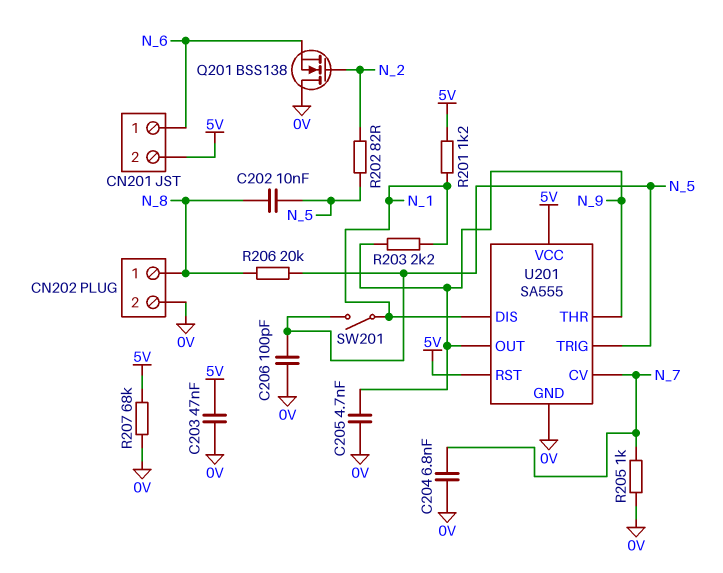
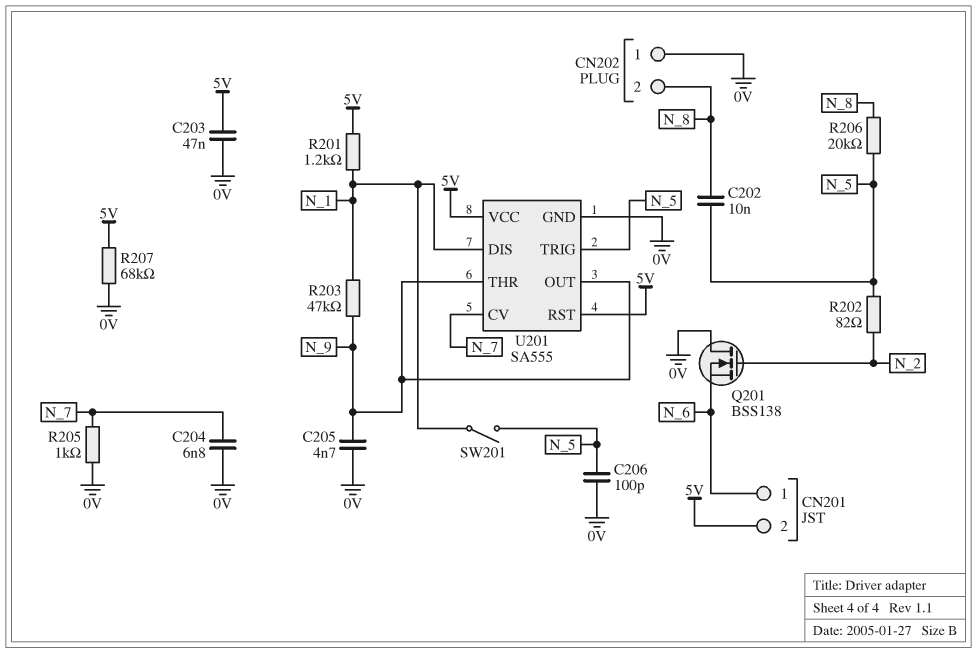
CN202 pin 1: N_8 -> 0V
CN202 pin 2: 0V -> N_8
R203: 2.2k (N_1, N_9) -> 47k (N_1, N_9)

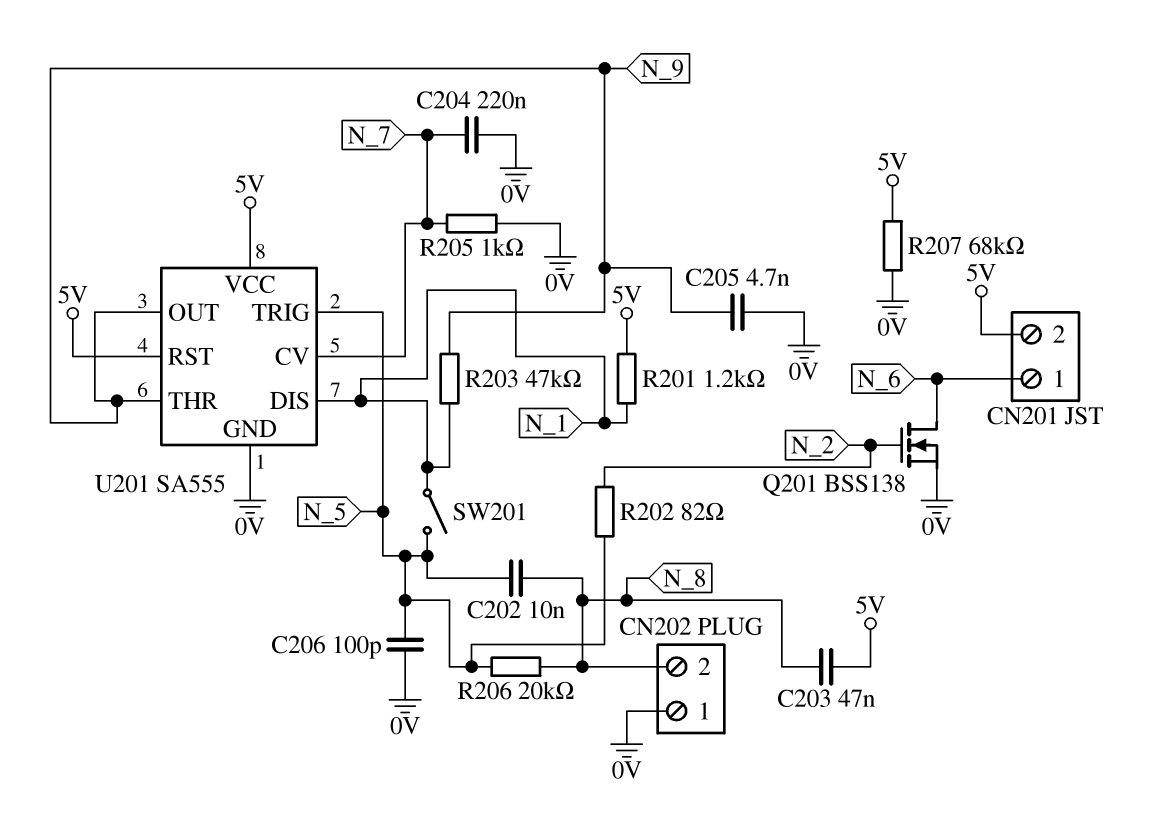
C203: 47nF (0V, 5V) -> 47nF (5V, N_8)
C204: 6.8nF (0V, N_7) -> 220nF (0V, N_7)
Q201: NMOS BSS138 (G N_2, D 0V, S N_6) -> NMOS BSS138 (G N_2, D N_6, S 0V)

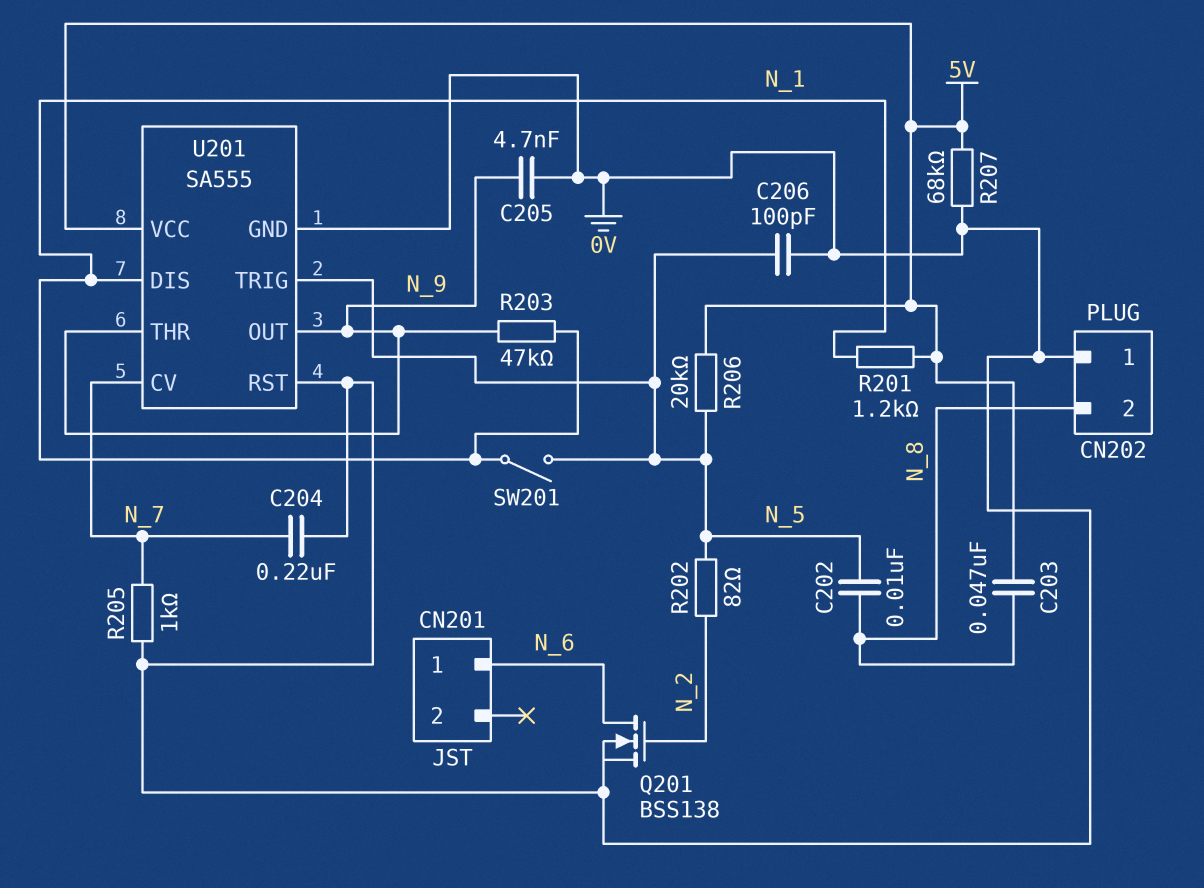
CN201 pin 2: 5V -> none
R206: 20k (N_5, N_8) -> 20k (5V, N_5)
U201 pin RST: 5V -> 0V

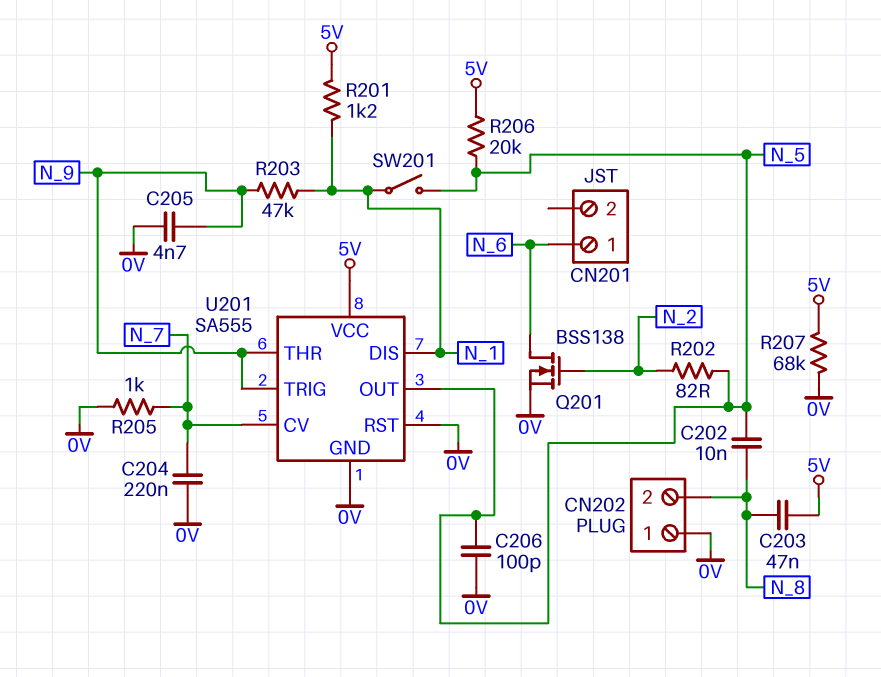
U201 pin OUT: N_9 -> N_5
U201 pin TRIG: N_5 -> N_9

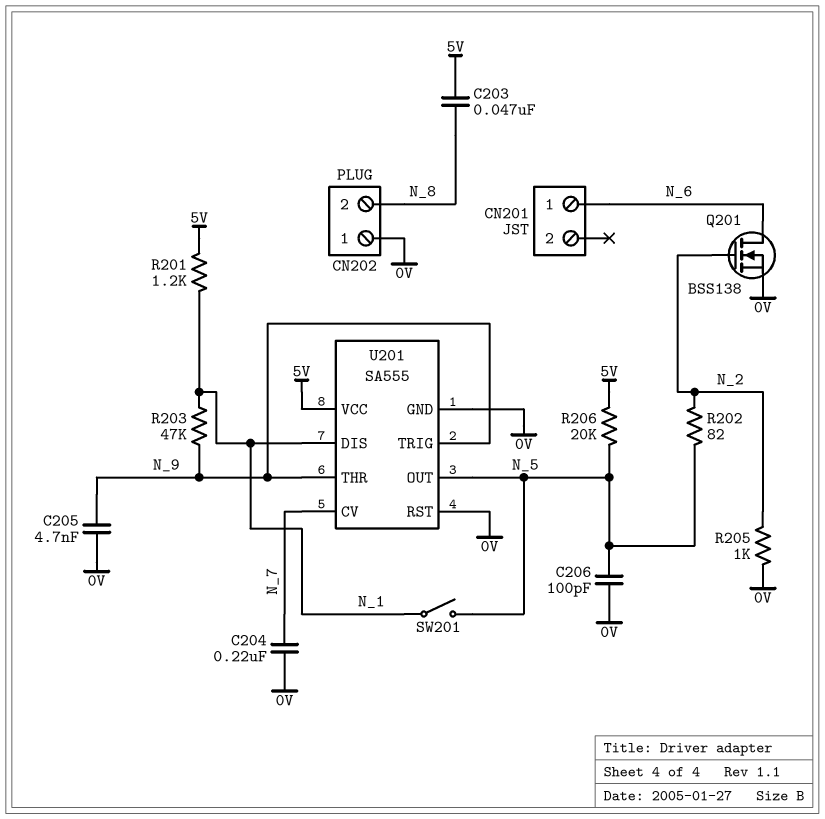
C202: 10nF (N_5, N_8) -> none
R205: 1k (0V, N_7) -> 1k (0V, N_2)
R207: 68k (0V, 5V) -> none

